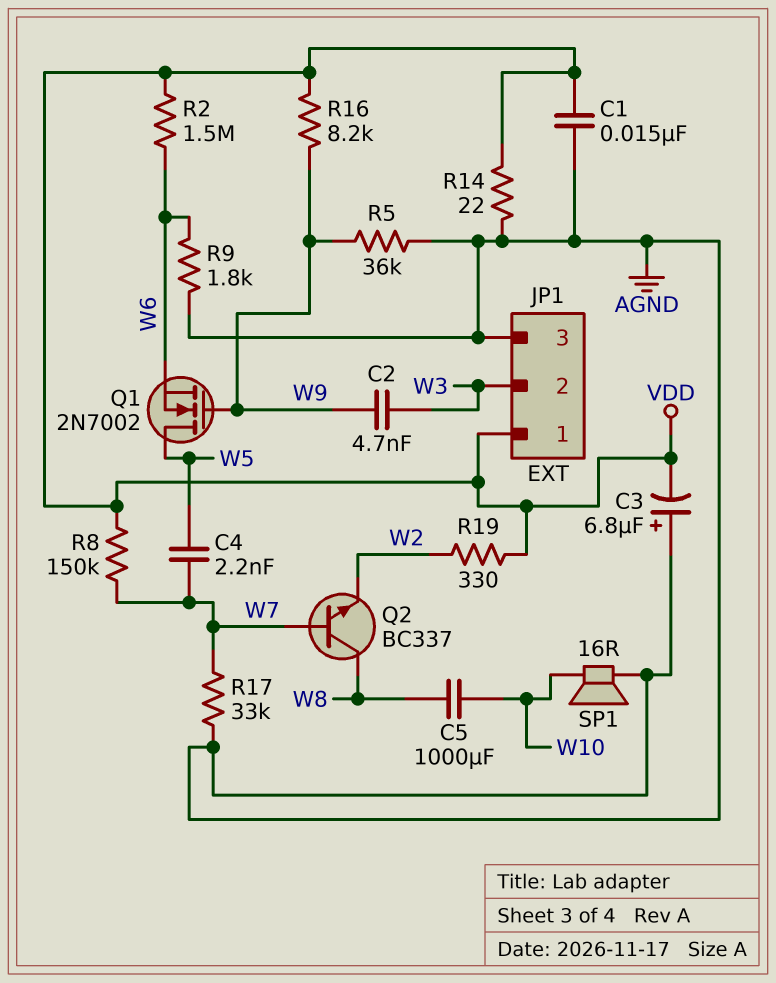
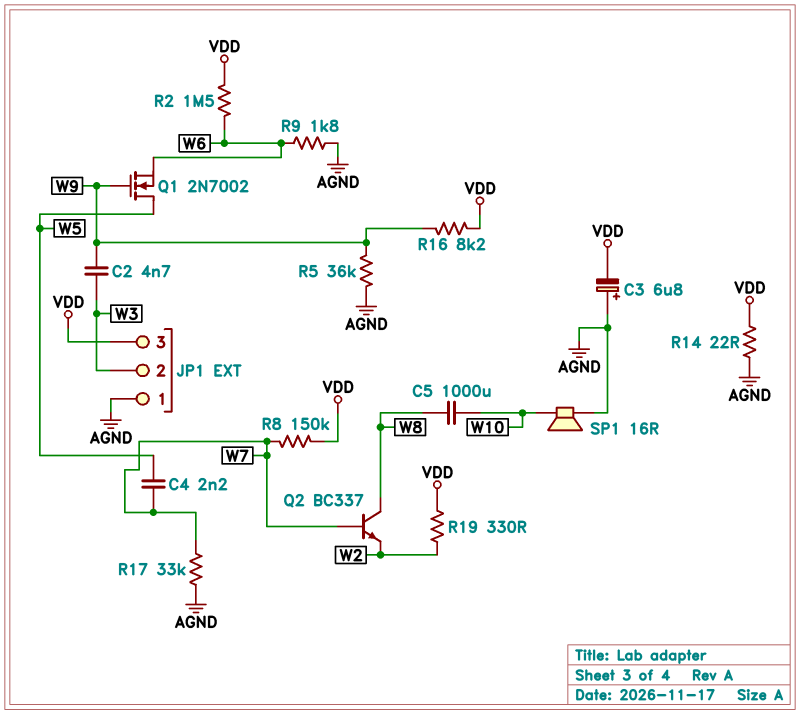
C1: 15nF (AGND, VDD) -> none
JP1 pin 1: VDD -> AGND
JP1 pin 3: AGND -> VDD

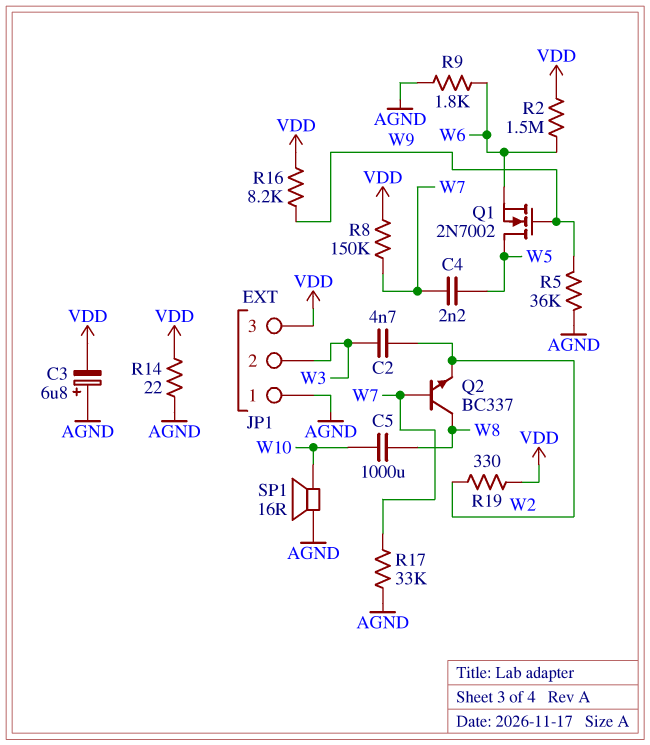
C2: 4.7nF (W3, W9) -> 4.7nF (W2, W3)

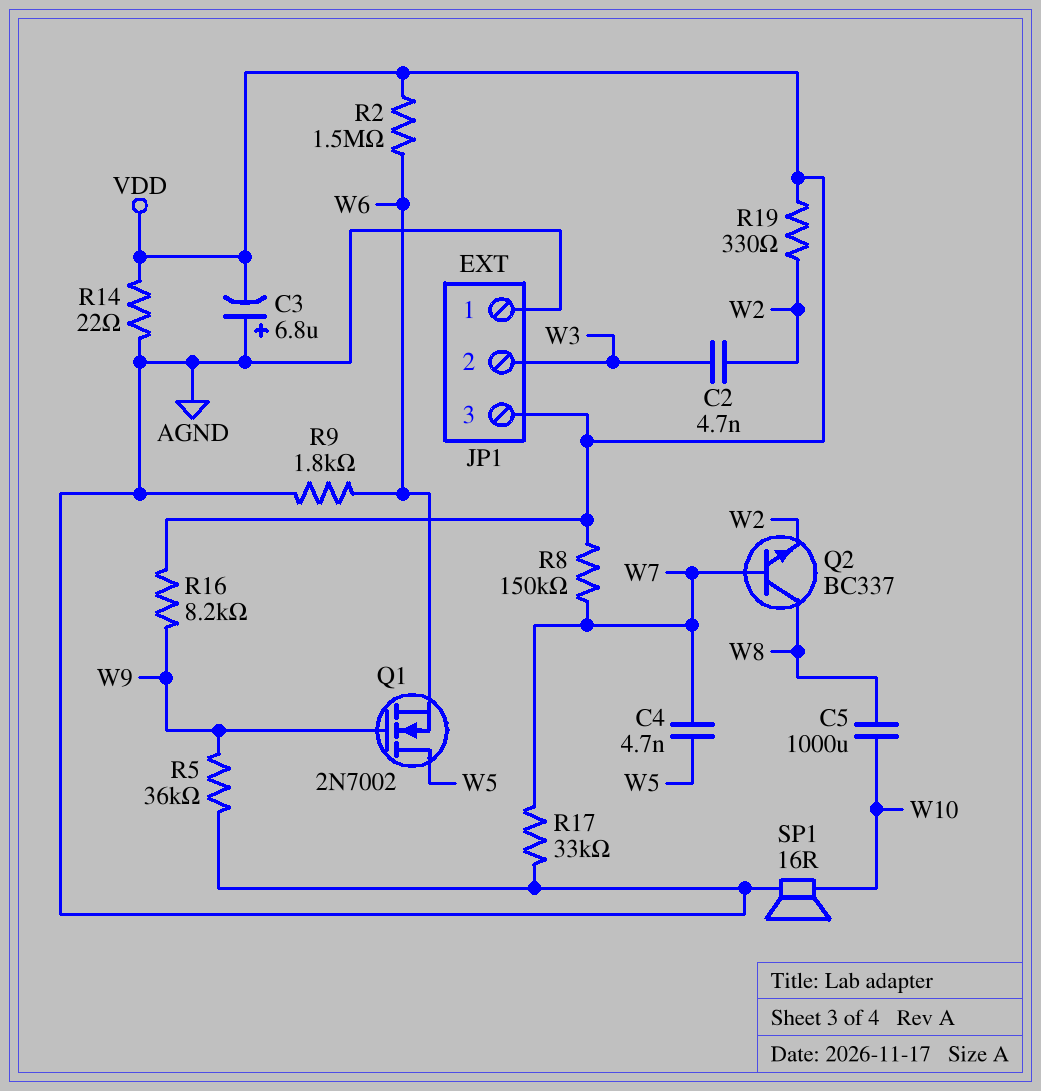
C4: 2.2nF (W5, W7) -> 4.7nF (W5, W7)

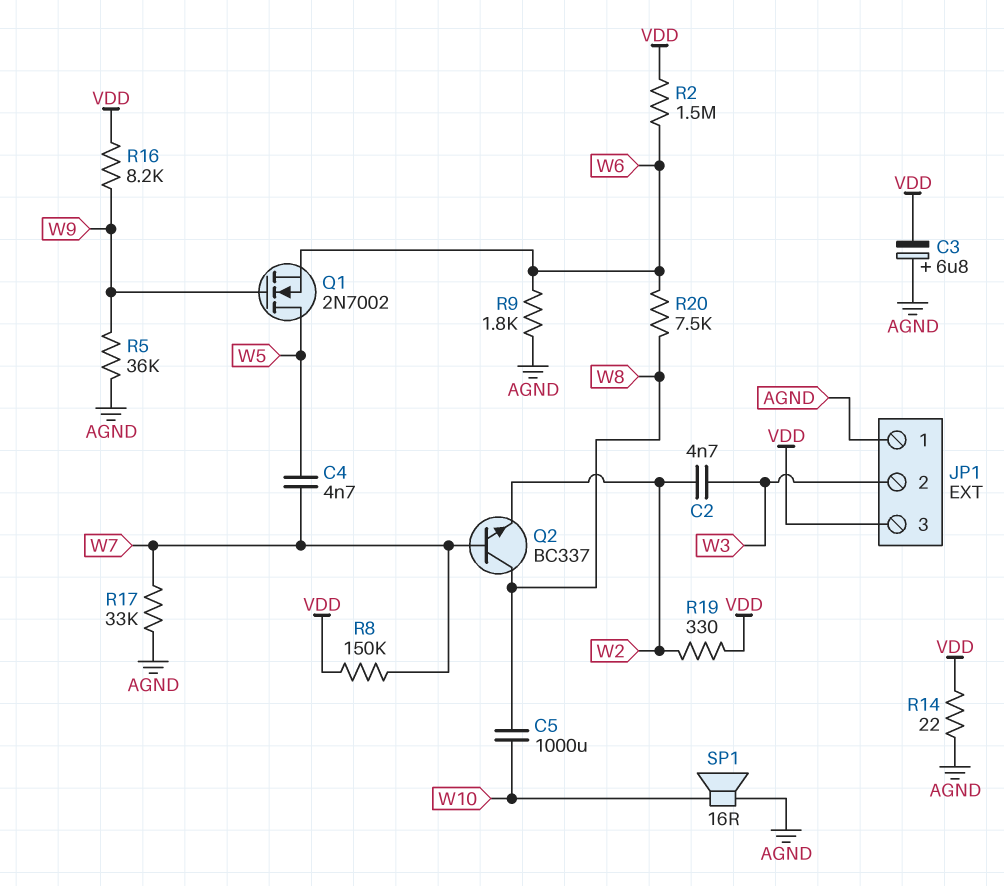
R20: none -> 7.5k (W6, W8)

